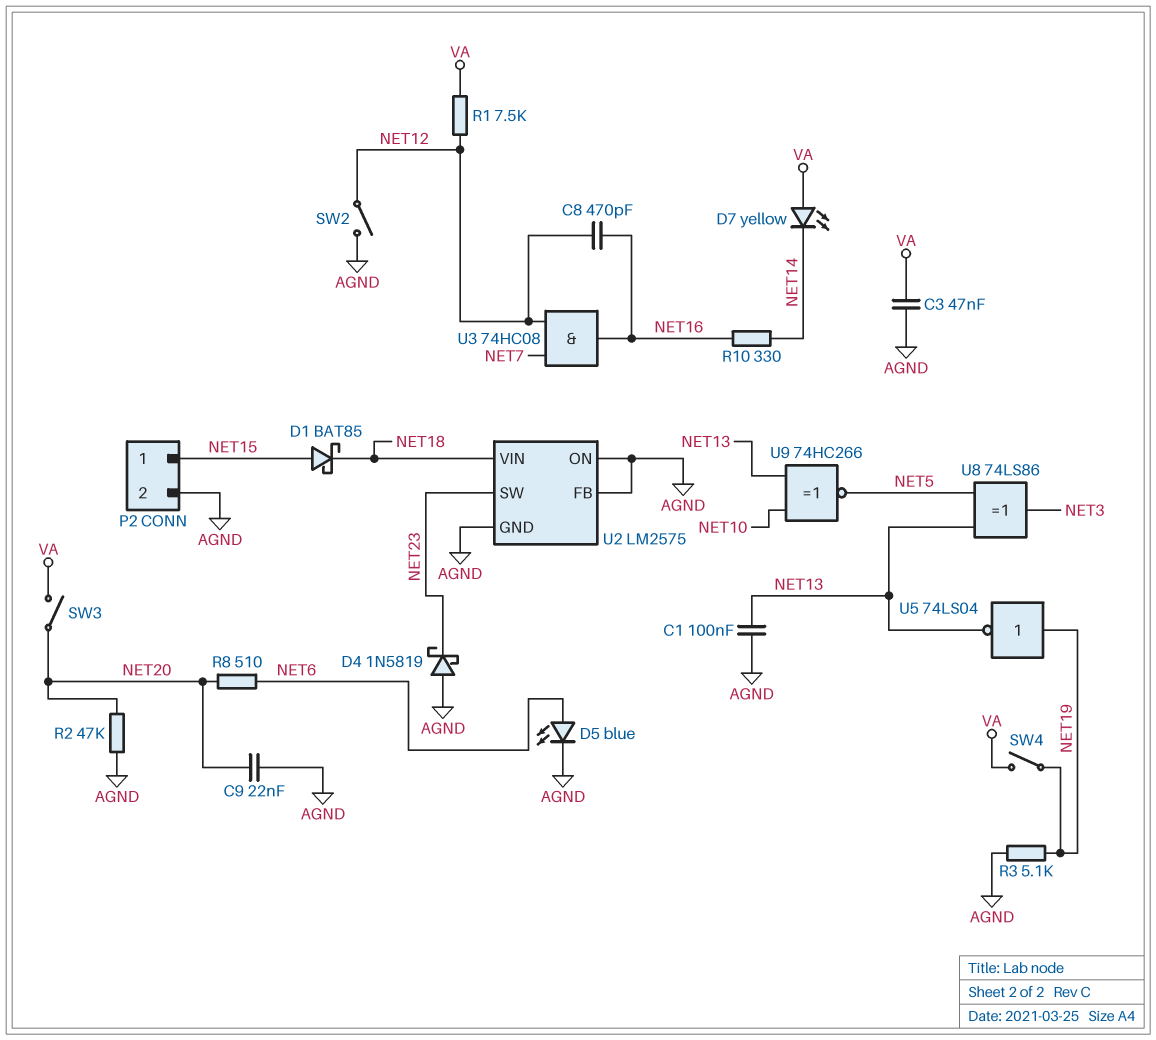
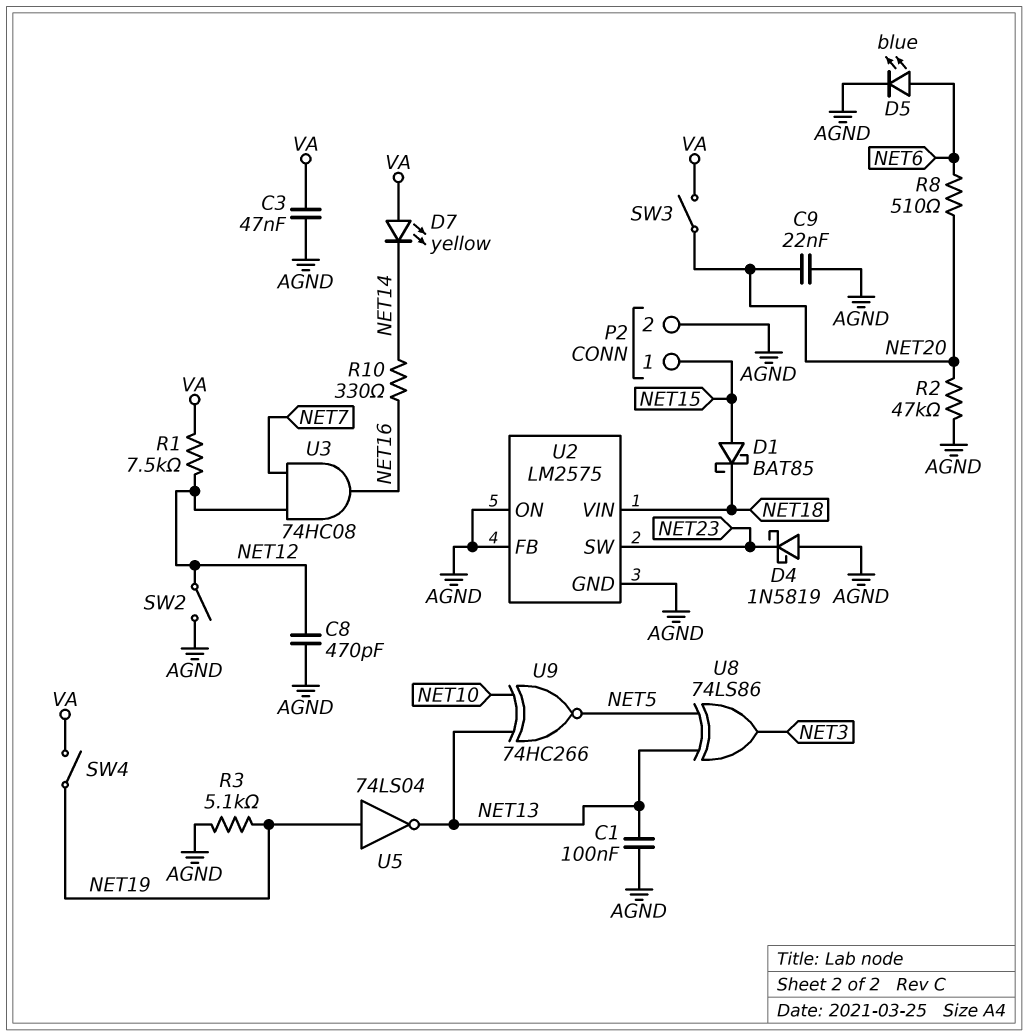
C8: 470pF (NET12, NET16) -> 470pF (AGND, NET12)

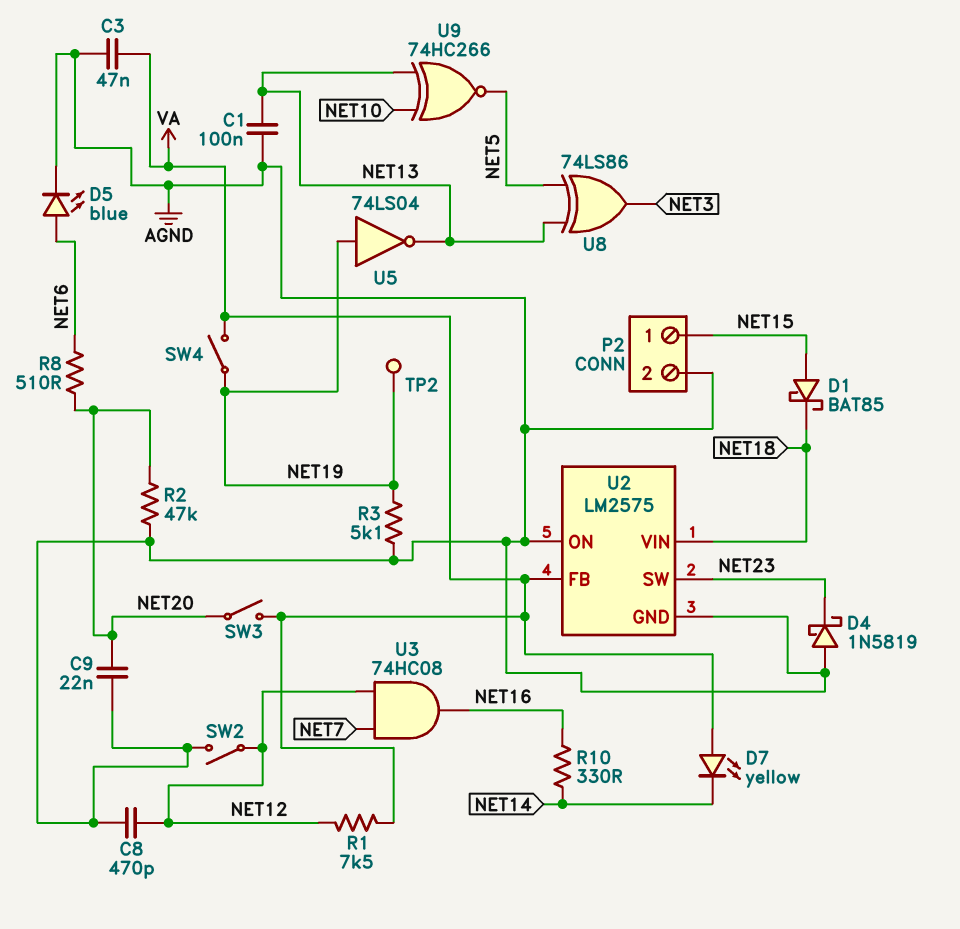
TP2: none -> test point (NET19)
U2 pin FB: AGND -> VA

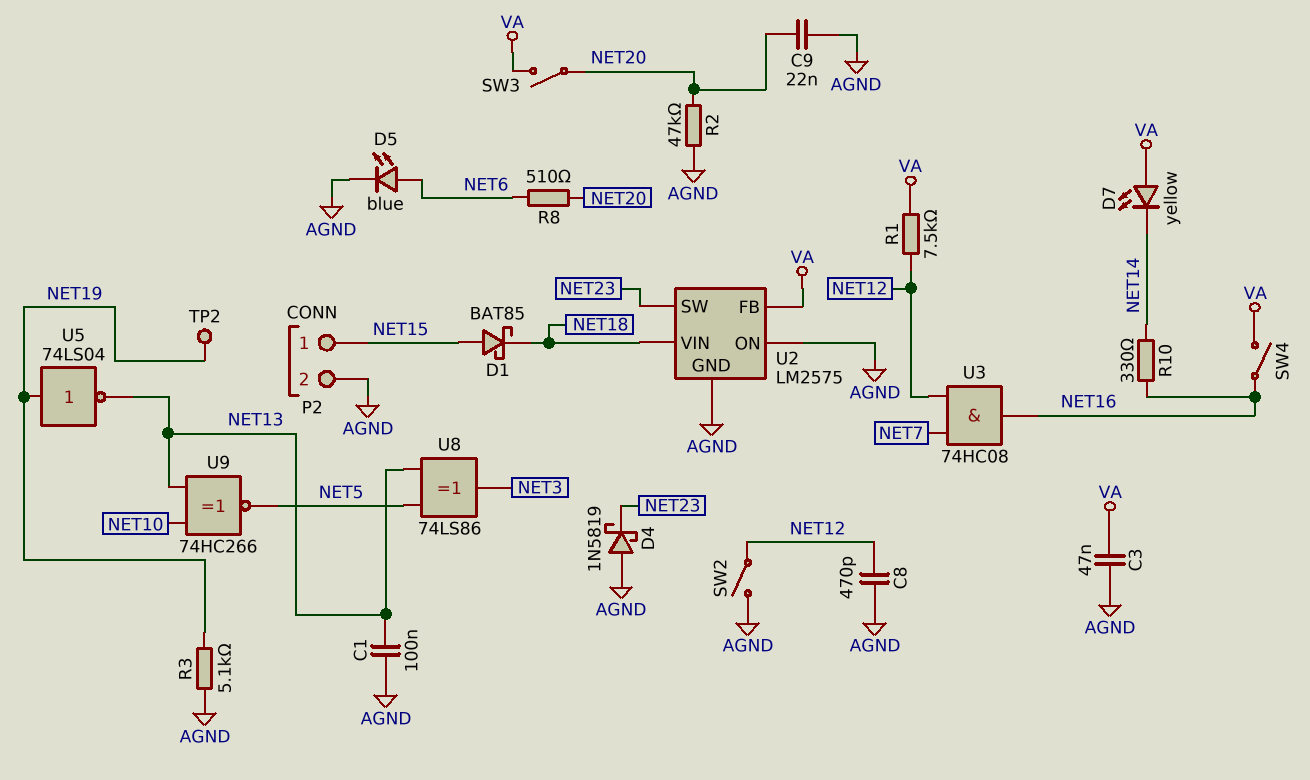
SW4: switch (NET19, VA) -> switch (NET16, VA)

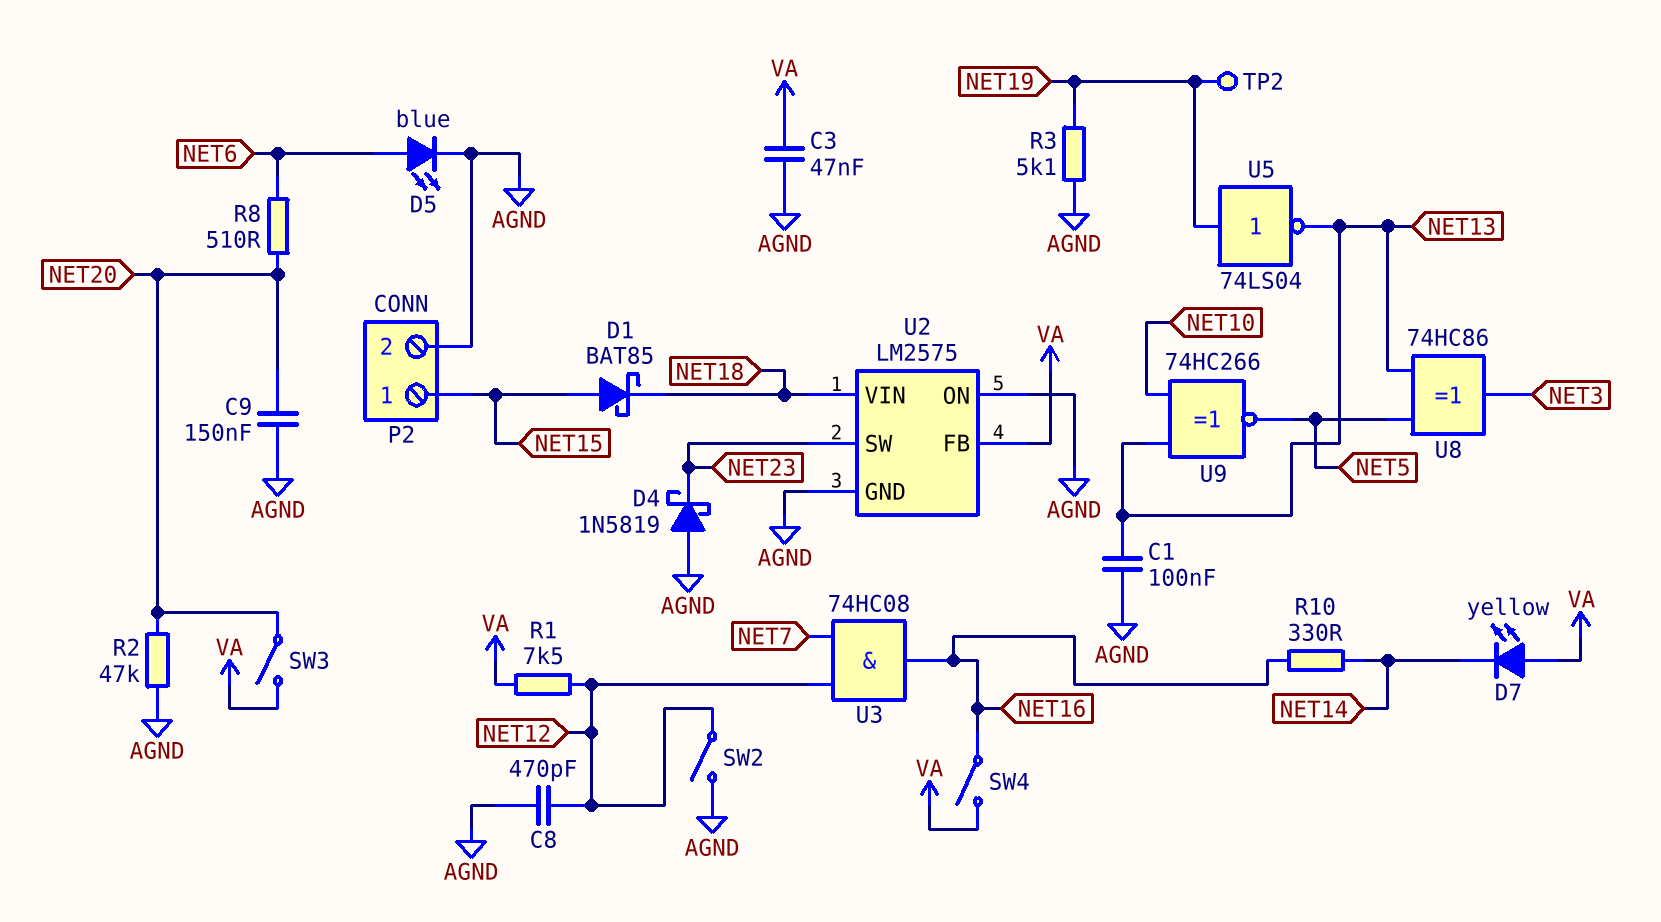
C9: 22nF (AGND, NET20) -> 150nF (AGND, NET20)
U8: XOR 74LS86 (in NET5, in NET13, out NET3) -> XOR 74HC86 (in NET5, in NET13, out NET3)

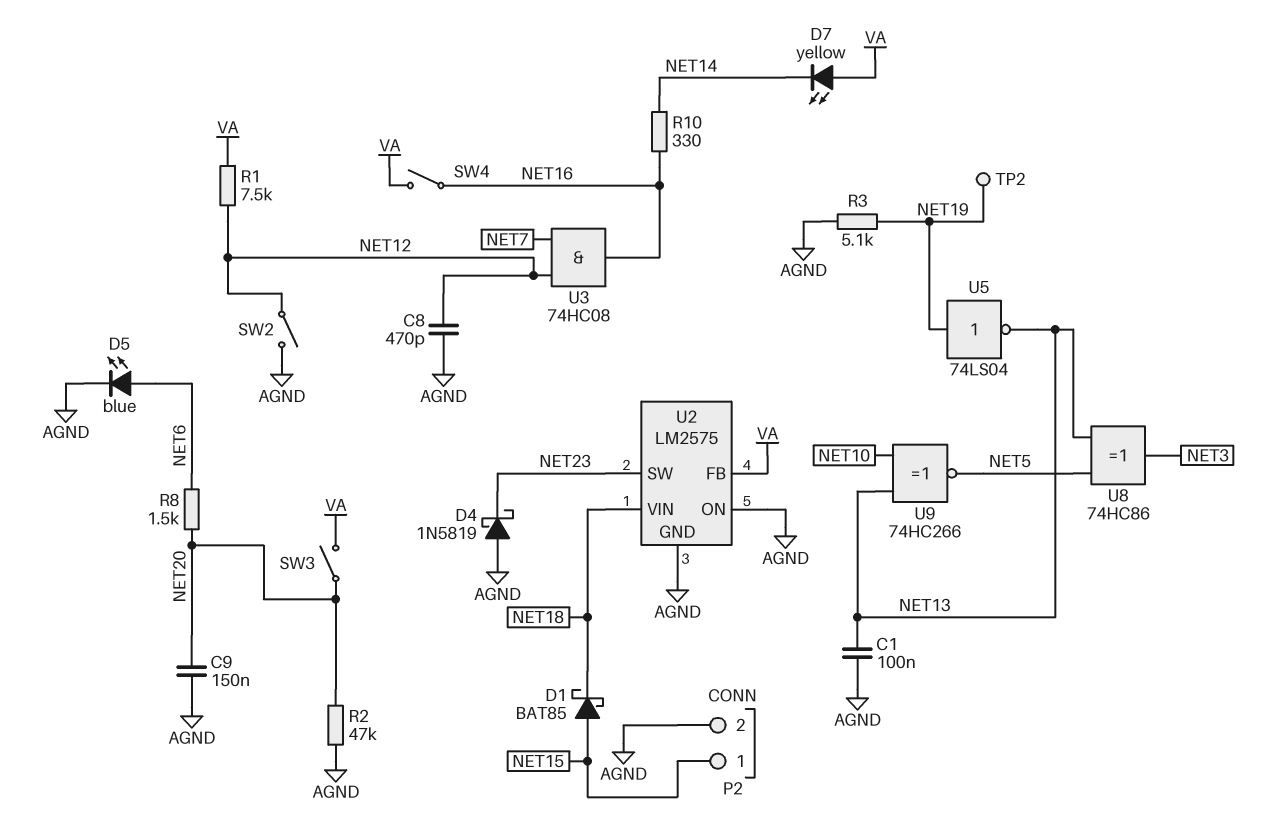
C3: 47nF (AGND, VA) -> none
R8: 510 (NET6, NET20) -> 1.5k (NET6, NET20)

